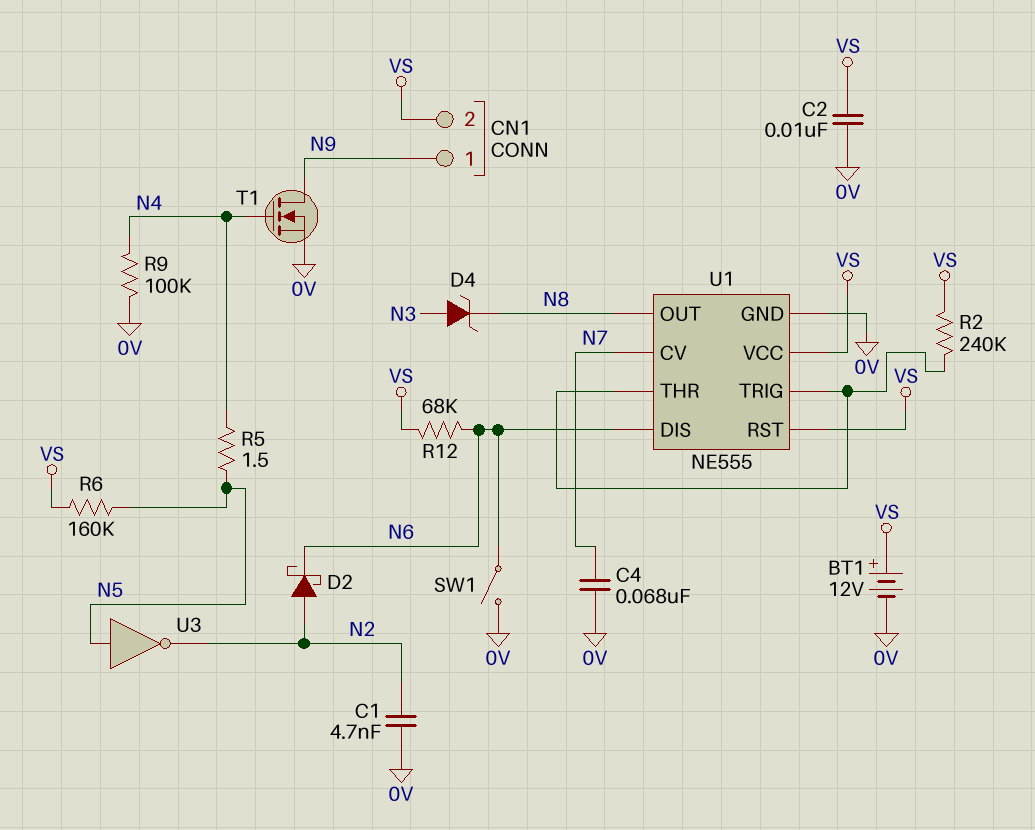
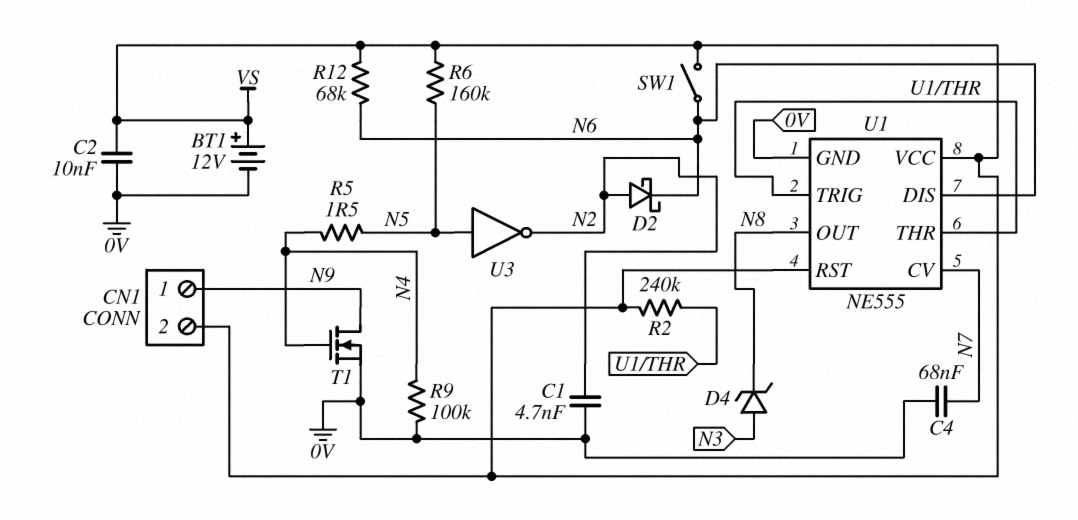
SW1: switch (0V, N6) -> switch (N6, VS)

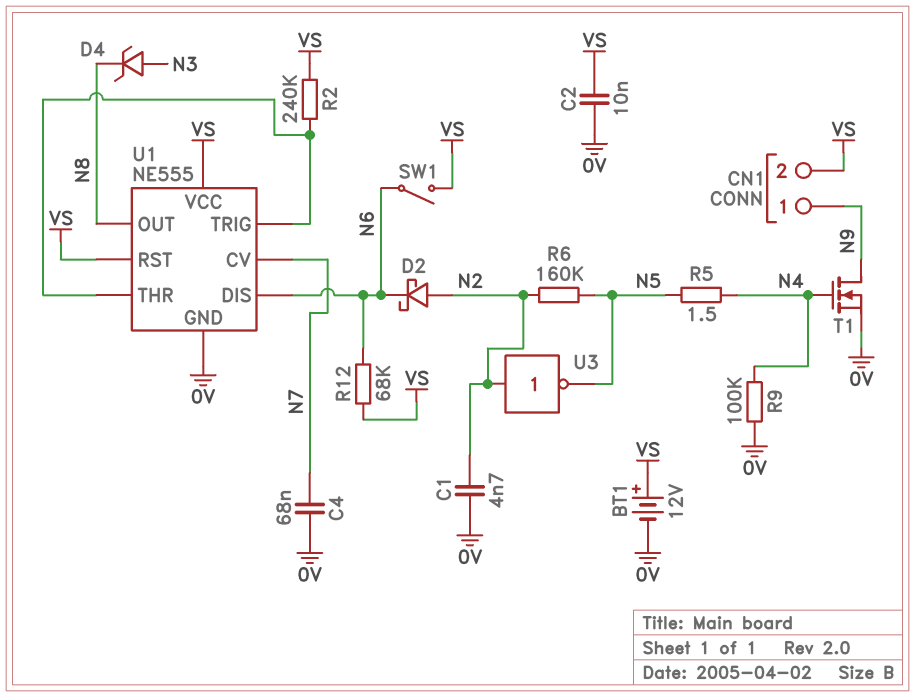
R6: 160k (N5, VS) -> 160k (N2, N5)
U3: NOT (in N5, out N2) -> NOT (in N2, out N5)

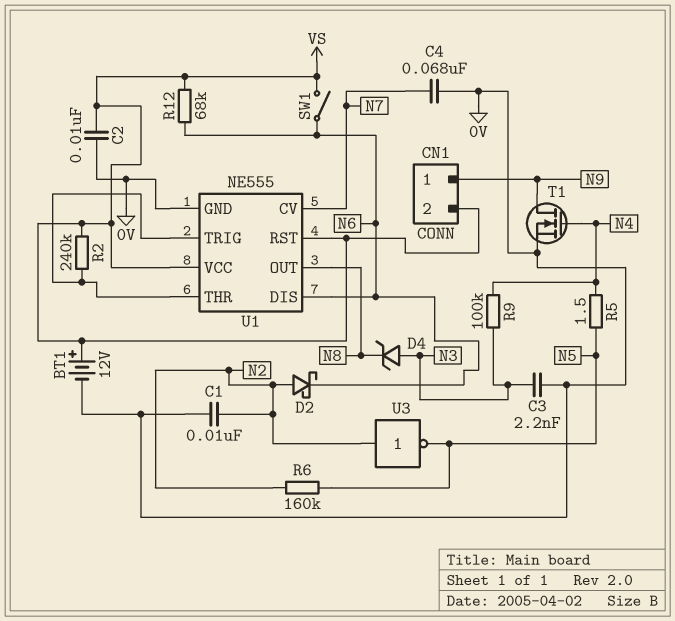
C1: 4.7nF (0V, N2) -> 10nF (0V, N2)
C3: none -> 2.2nF (0V, N3)
R9: 100k (0V, N4) -> 100k (N3, N4)

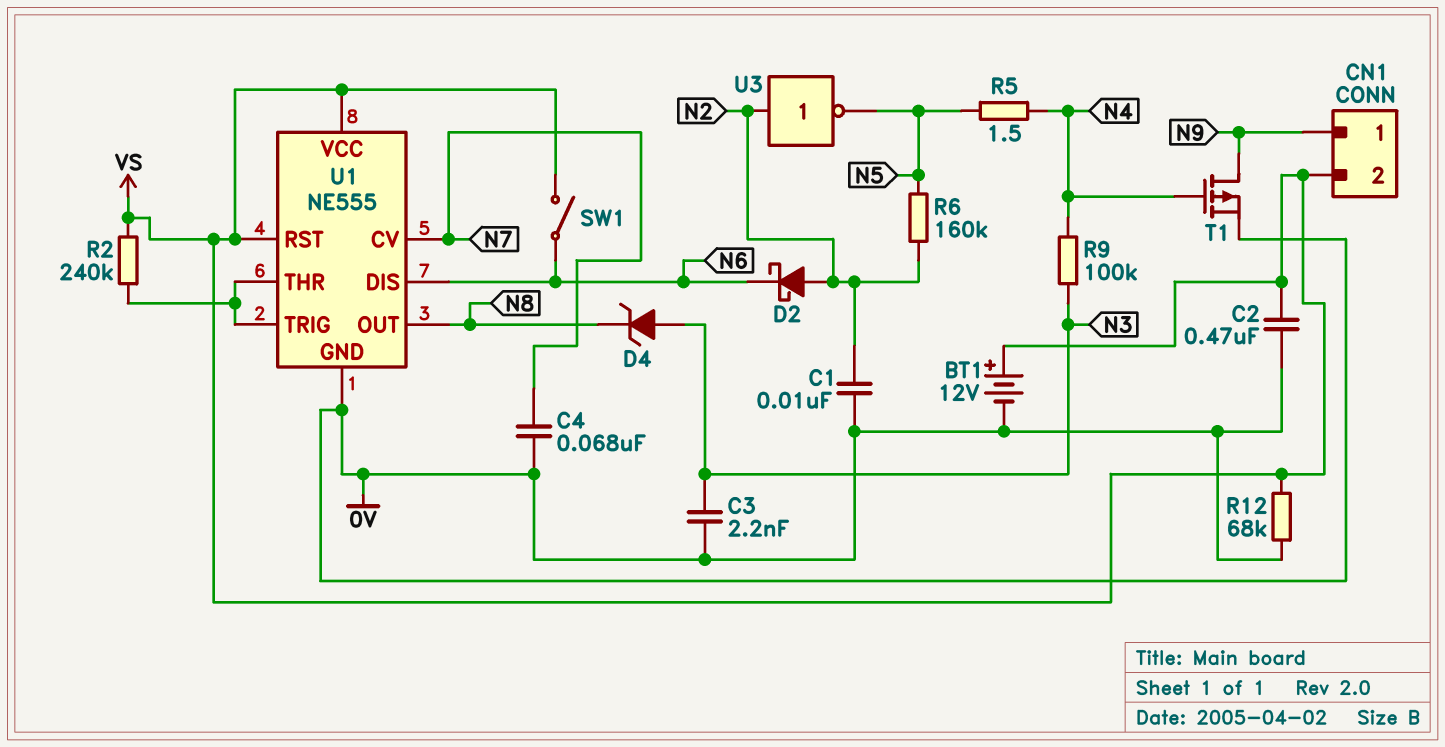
C2: 10nF (0V, VS) -> 470nF (0V, VS)
R12: 68k (N6, VS) -> 68k (0V, VS)
T1: NMOS (G N4, D N9, S 0V) -> PMOS (G N4, D N9, S 0V)

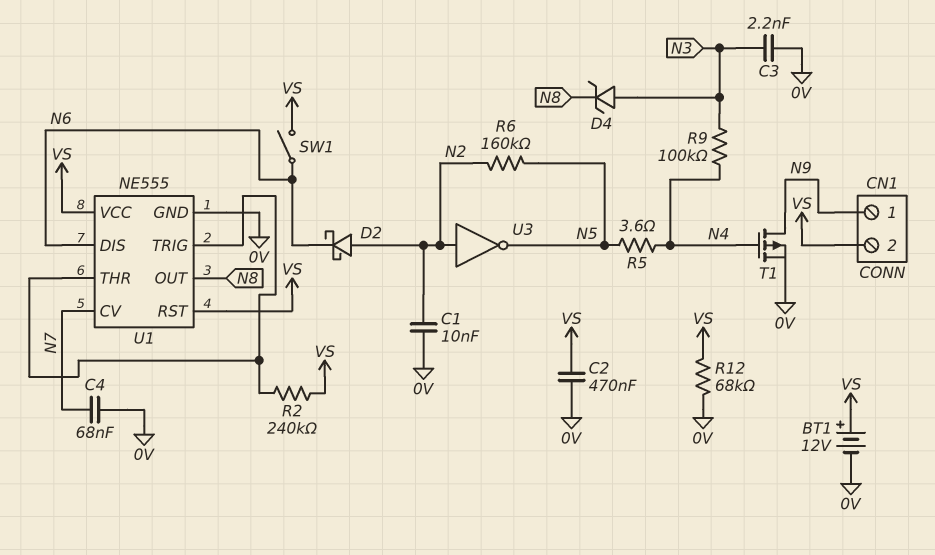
R5: 1.5 (N4, N5) -> 3.6 (N4, N5)

